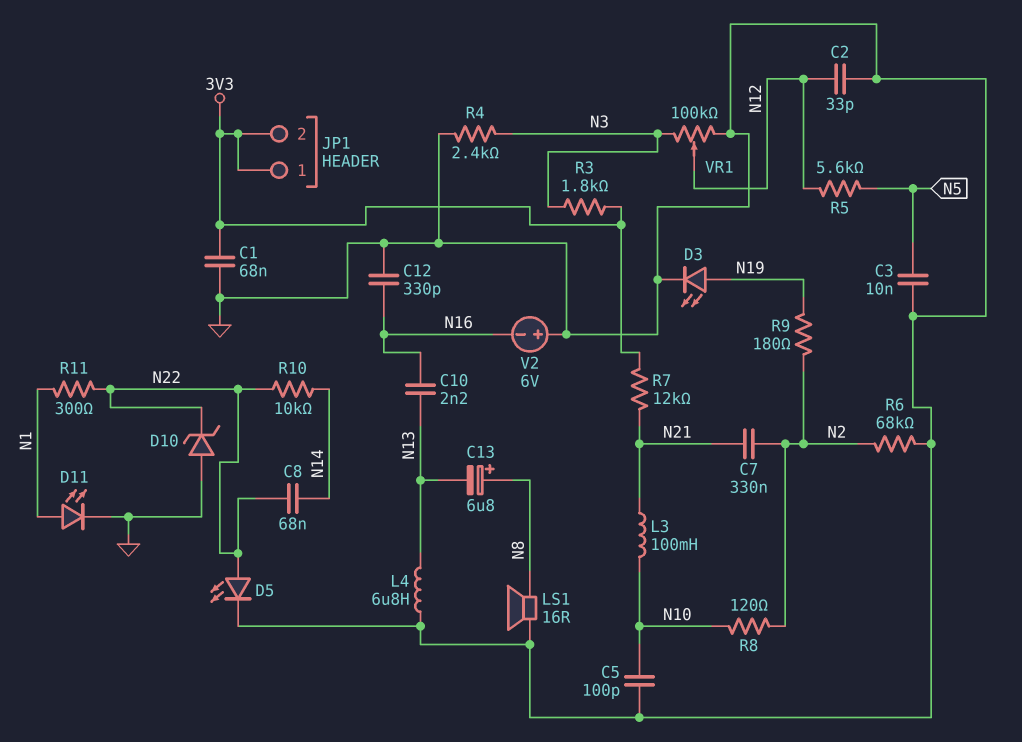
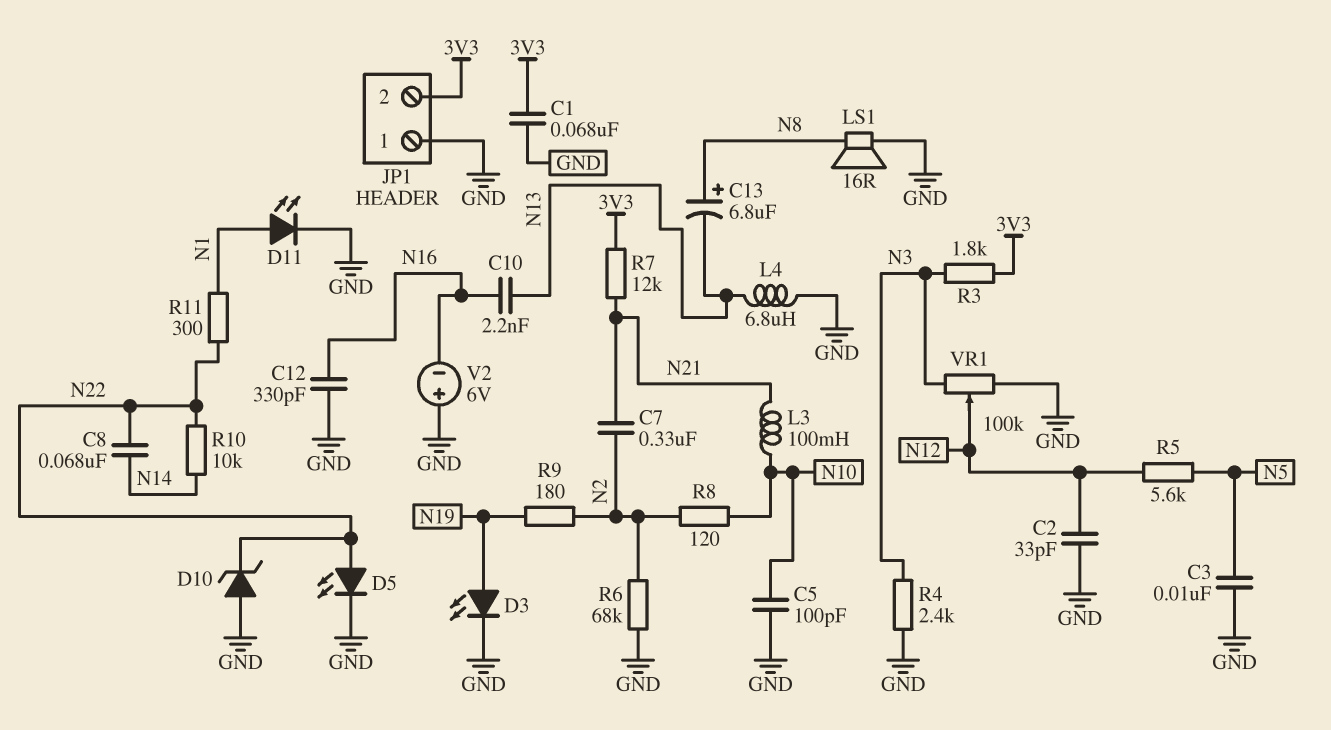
JP1 pin 1: 3V3 -> GND

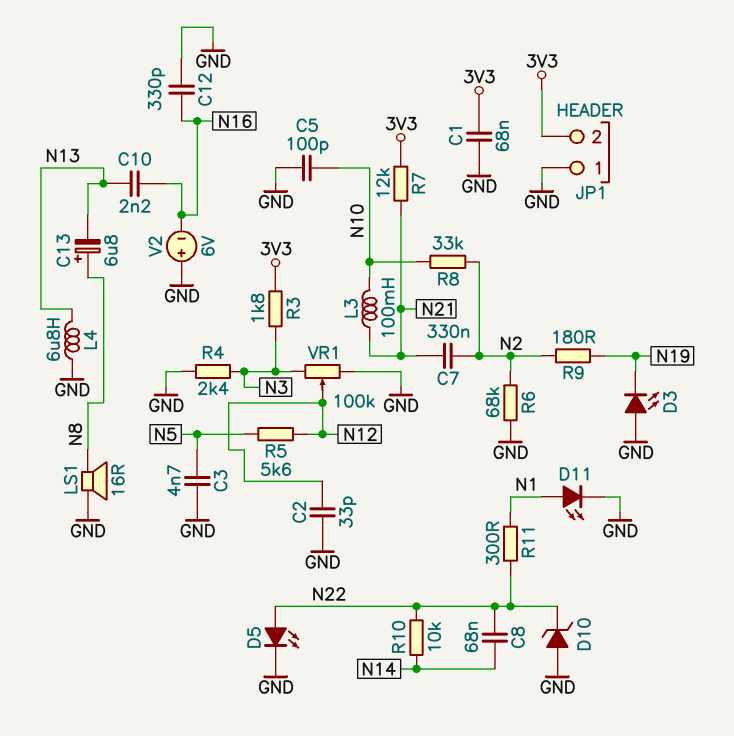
C3: 10nF (GND, N5) -> 4.7nF (GND, N5)
D3: LED (A N19, K GND) -> LED (A GND, K N19)
R8: 120 (N2, N10) -> 33k (N2, N10)

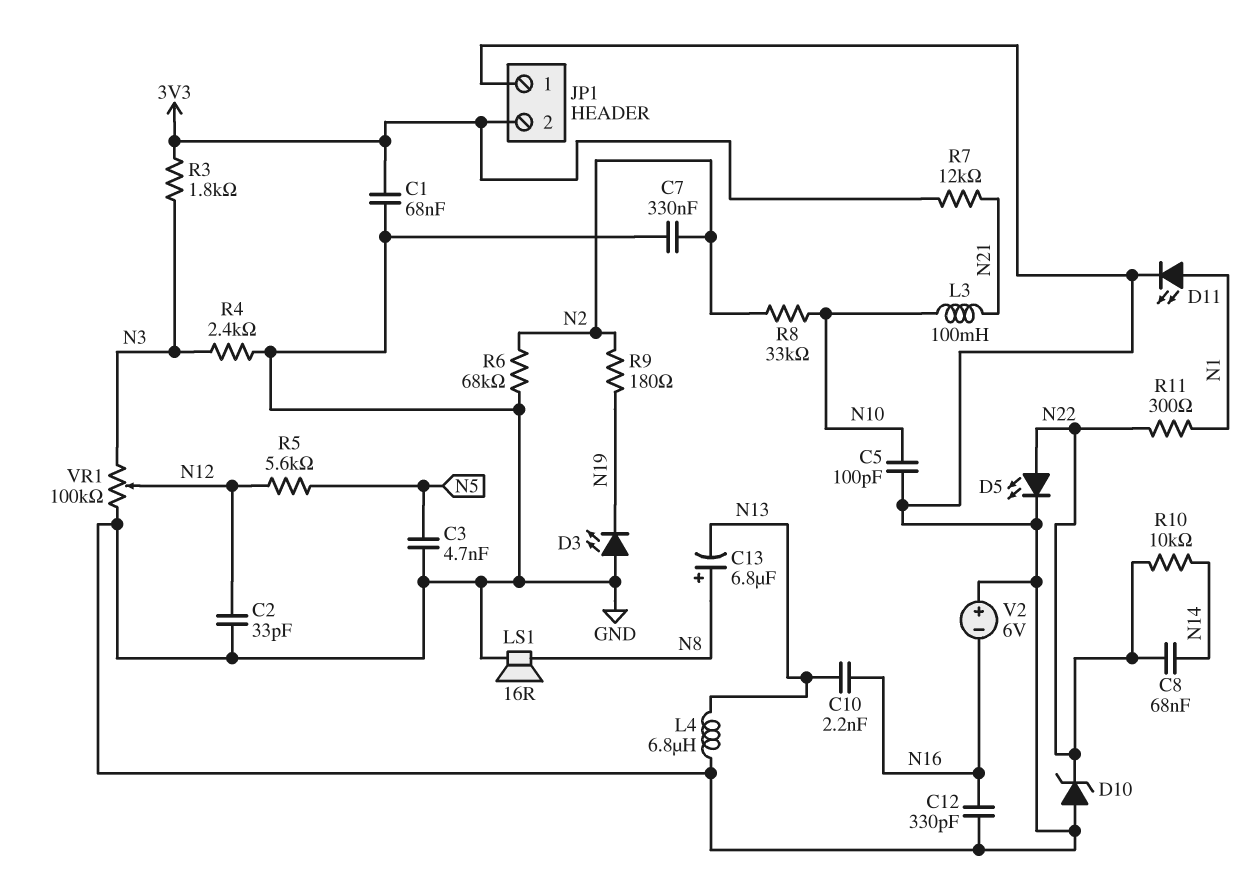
C7: 330nF (N2, N21) -> 330nF (GND, N2)

